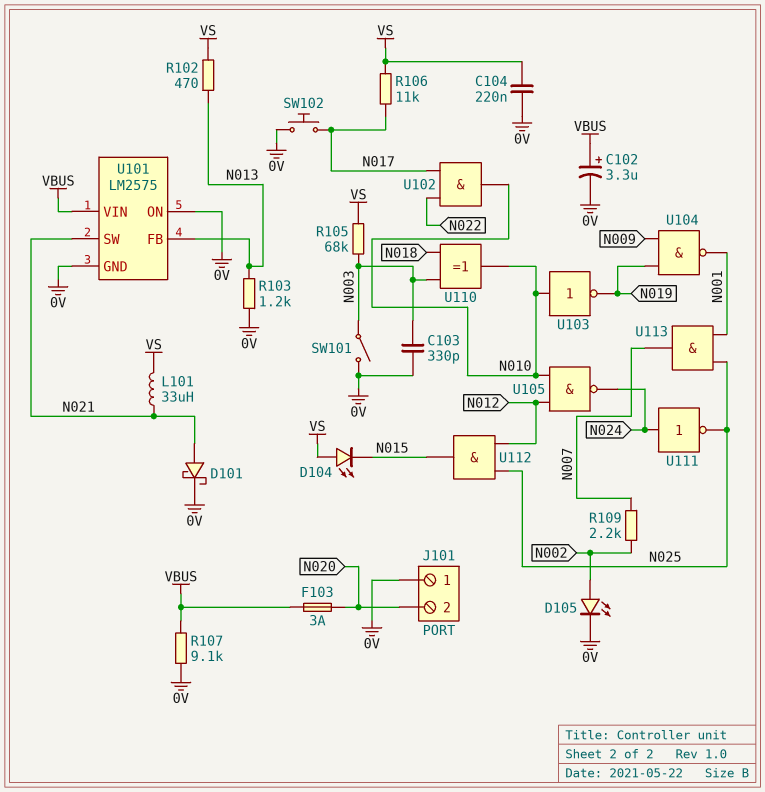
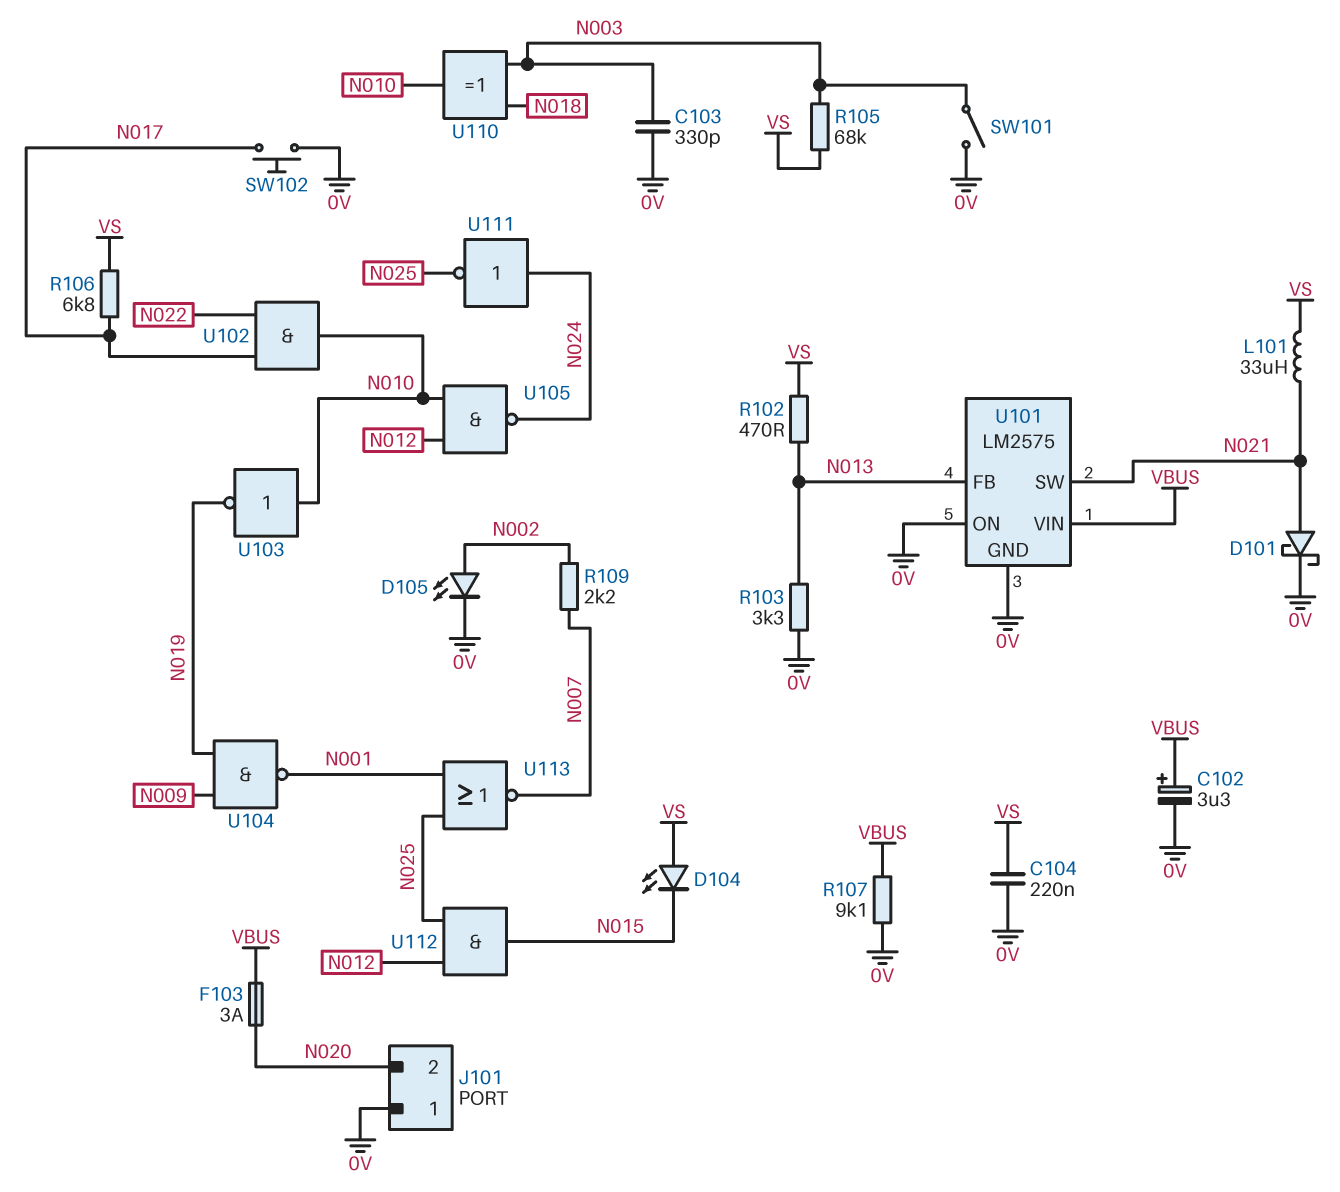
R103: 1.2k (0V, N013) -> 3.3k (0V, N013)
R106: 11k (N017, VS) -> 6.8k (N017, VS)
U113: AND (in N001, in N025, out N007) -> NOR (in N001, in N025, out N007)

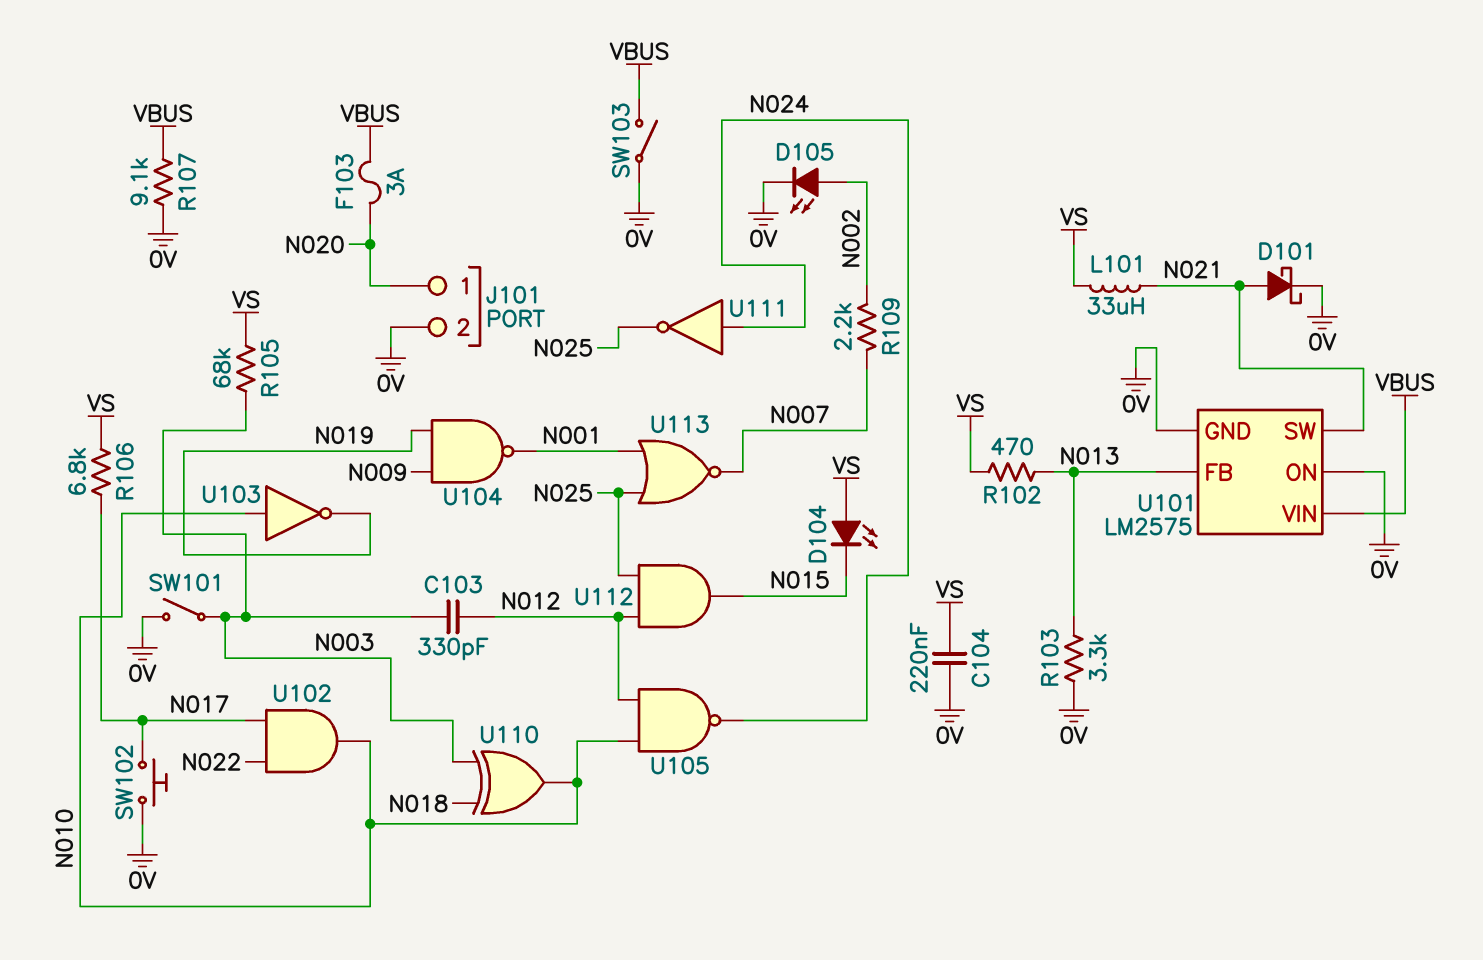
C102: 3.3uF (plus VBUS, minus 0V) -> none
C103: 330pF (0V, N003) -> 330pF (N003, N012)
J101 pin 1: 0V -> N020
J101 pin 2: N020 -> 0V
SW103: none -> switch (0V, VBUS)

